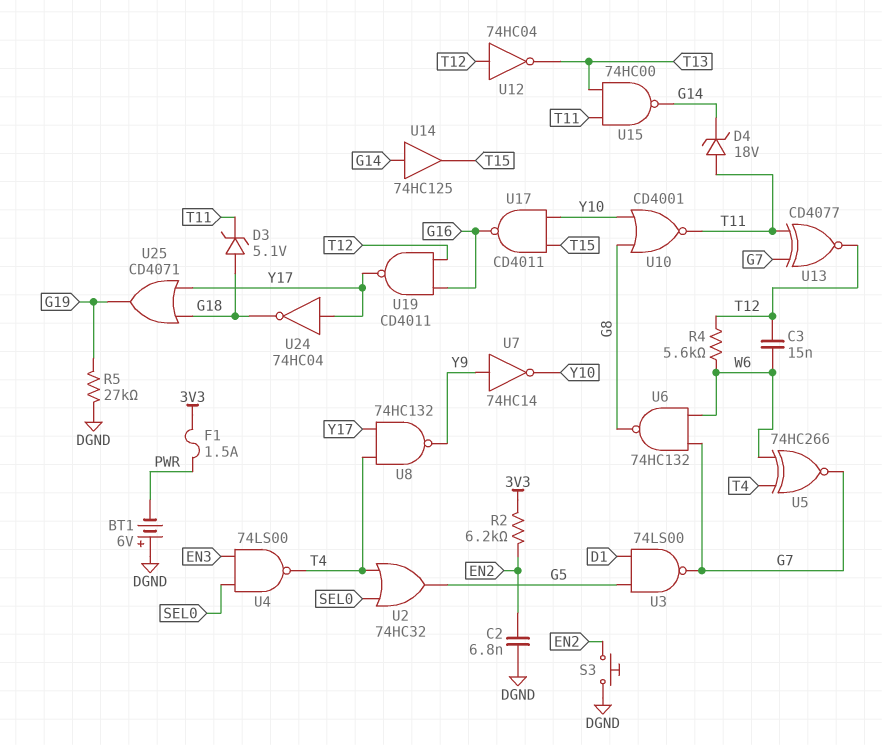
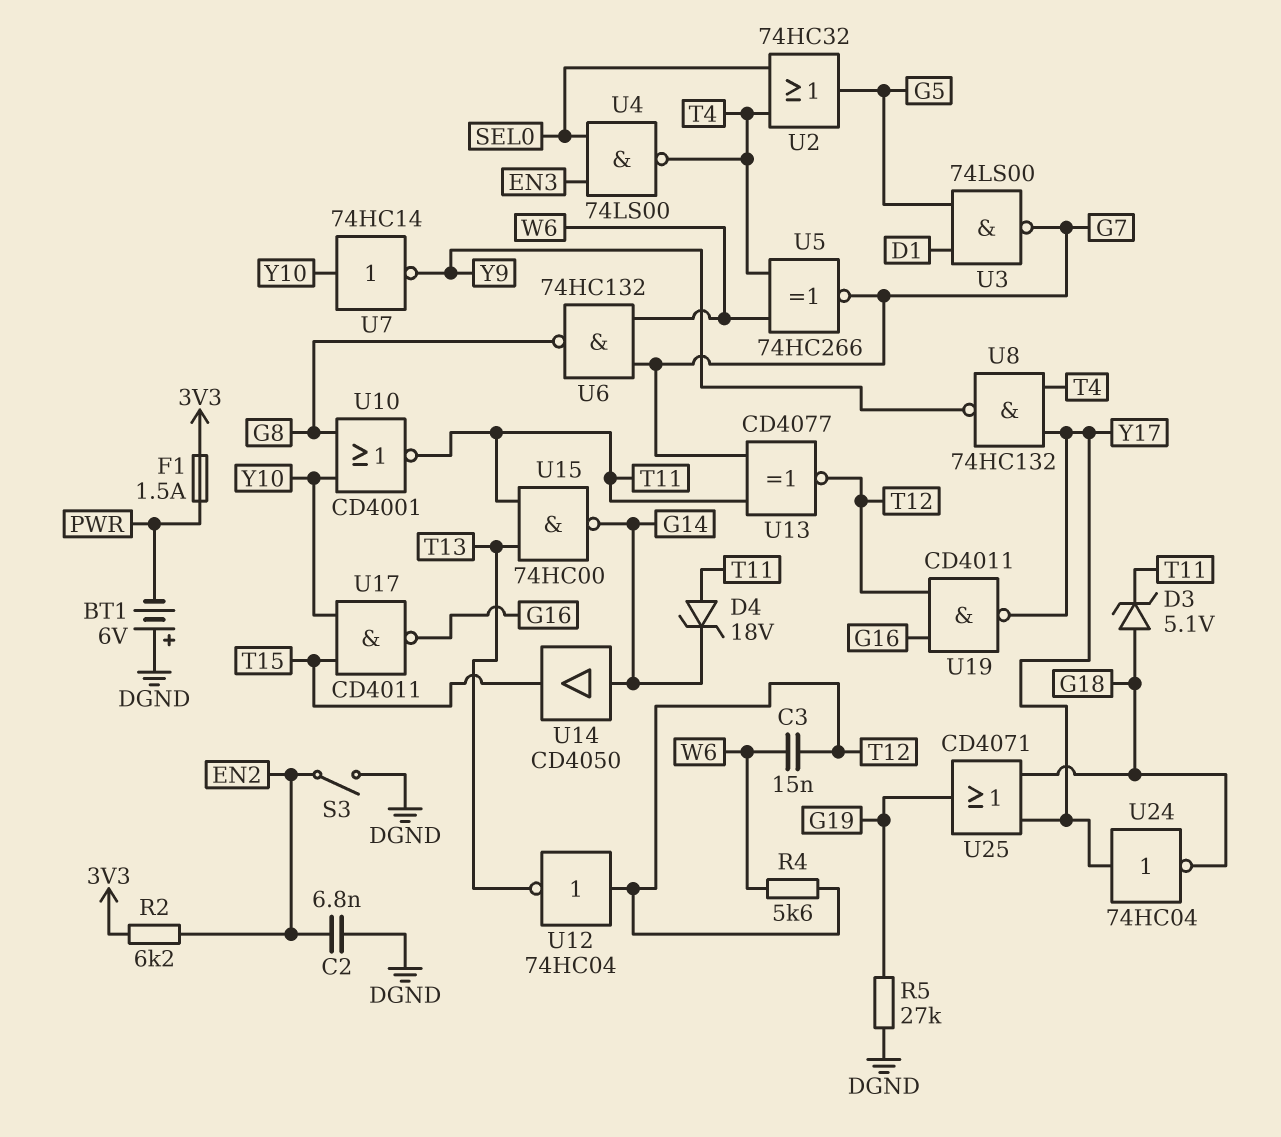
S3: button (DGND, EN2) -> switch (DGND, EN2)
U7: NOT 74HC14 (in Y9, out Y10) -> NOT 74HC14 (in Y10, out Y9)
U14: buffer 74HC125 (in G14, out T15) -> buffer CD4050 (in G14, out T15)

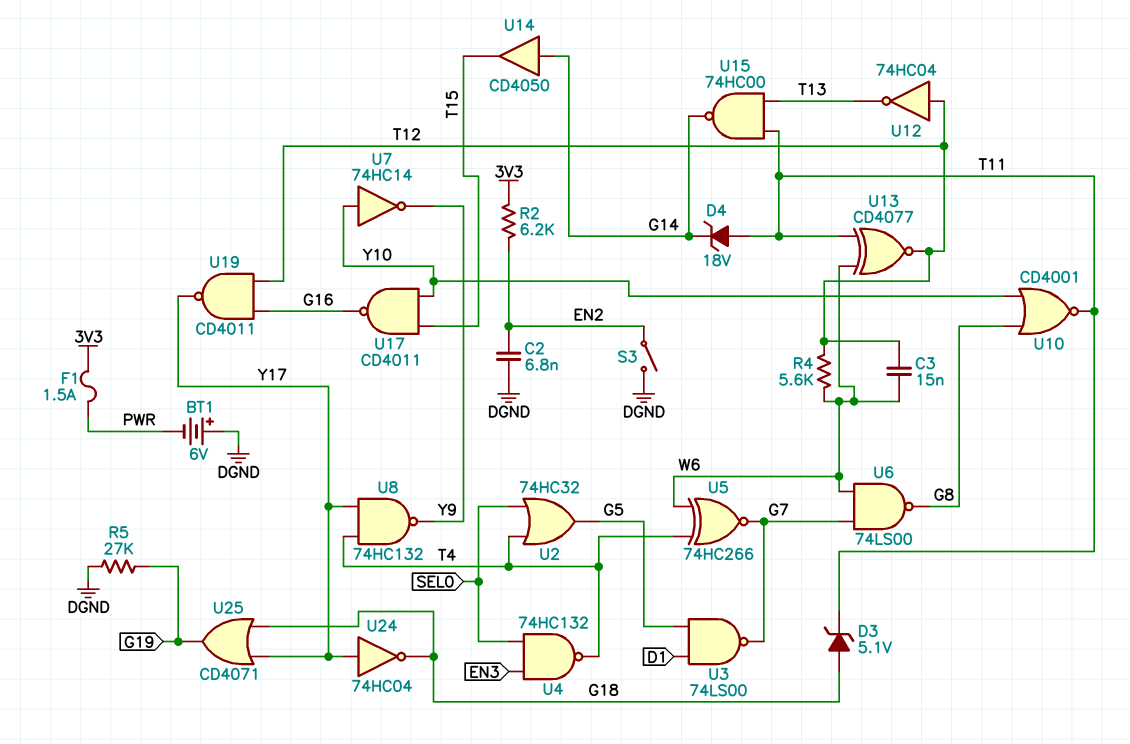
U4: NAND 74LS00 (in EN3, in SEL0, out T4) -> NAND 74HC132 (in EN3, in SEL0, out T4)
U6: NAND 74HC132 (in G7, in W6, out G8) -> NAND 74LS00 (in G7, in W6, out G8)
U13: XNOR CD4077 (in G7, in T11, out T12) -> XNOR CD4077 (in T11, in W6, out T12)

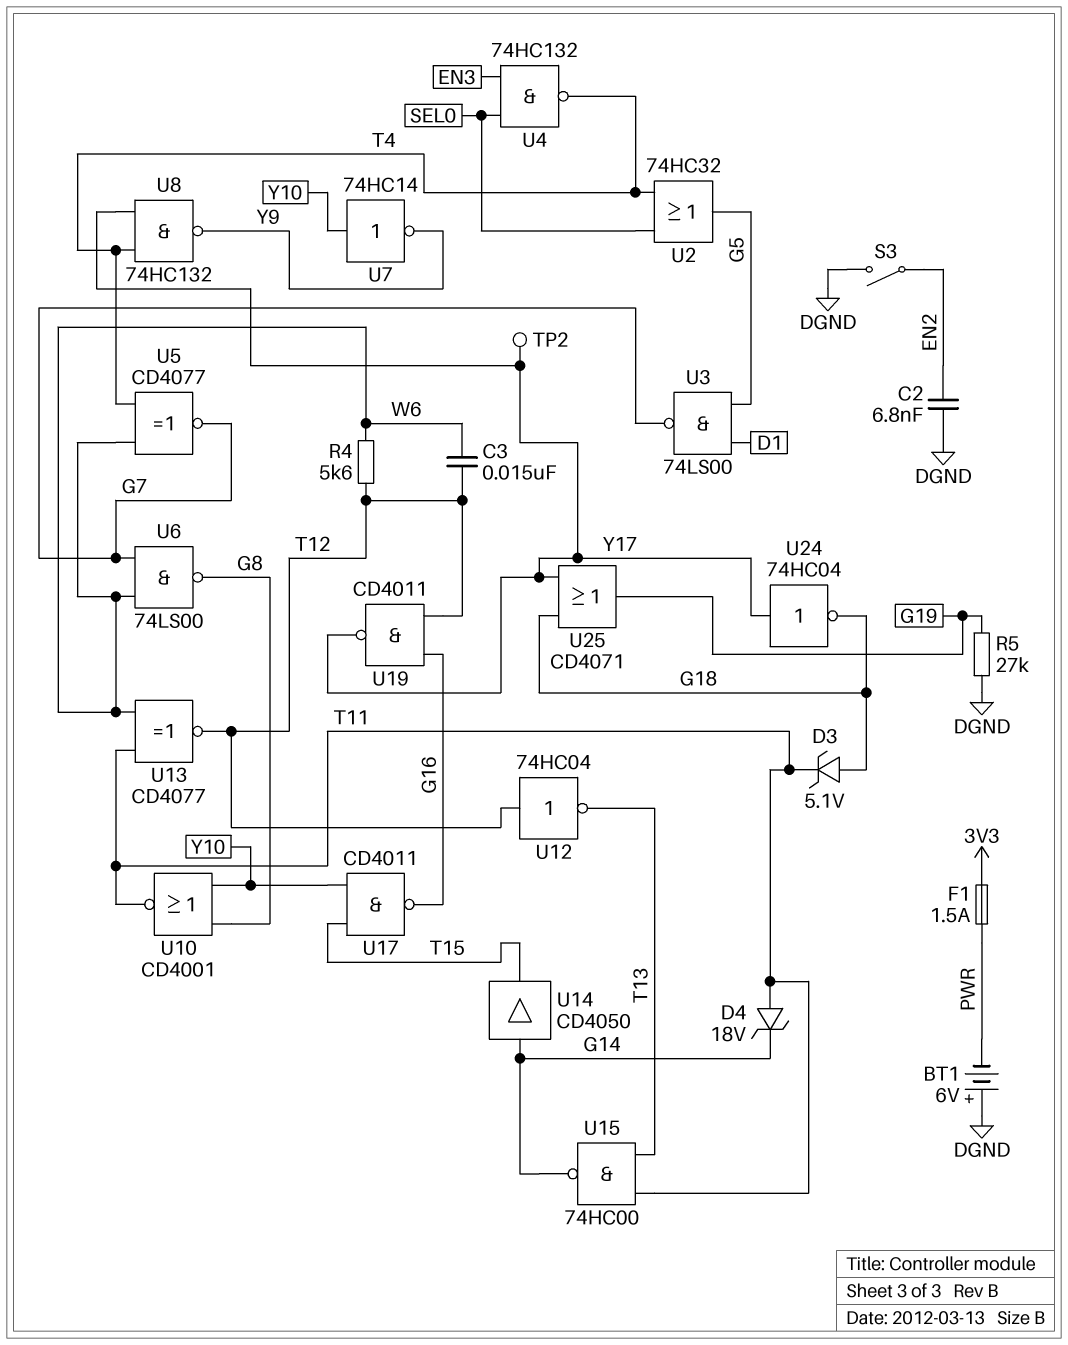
R2: 6.2k (3V3, EN2) -> none
TP2: none -> test point (Y17)
U5: XNOR 74HC266 (in T4, in W6, out G7) -> XNOR CD4077 (in T4, in W6, out G7)

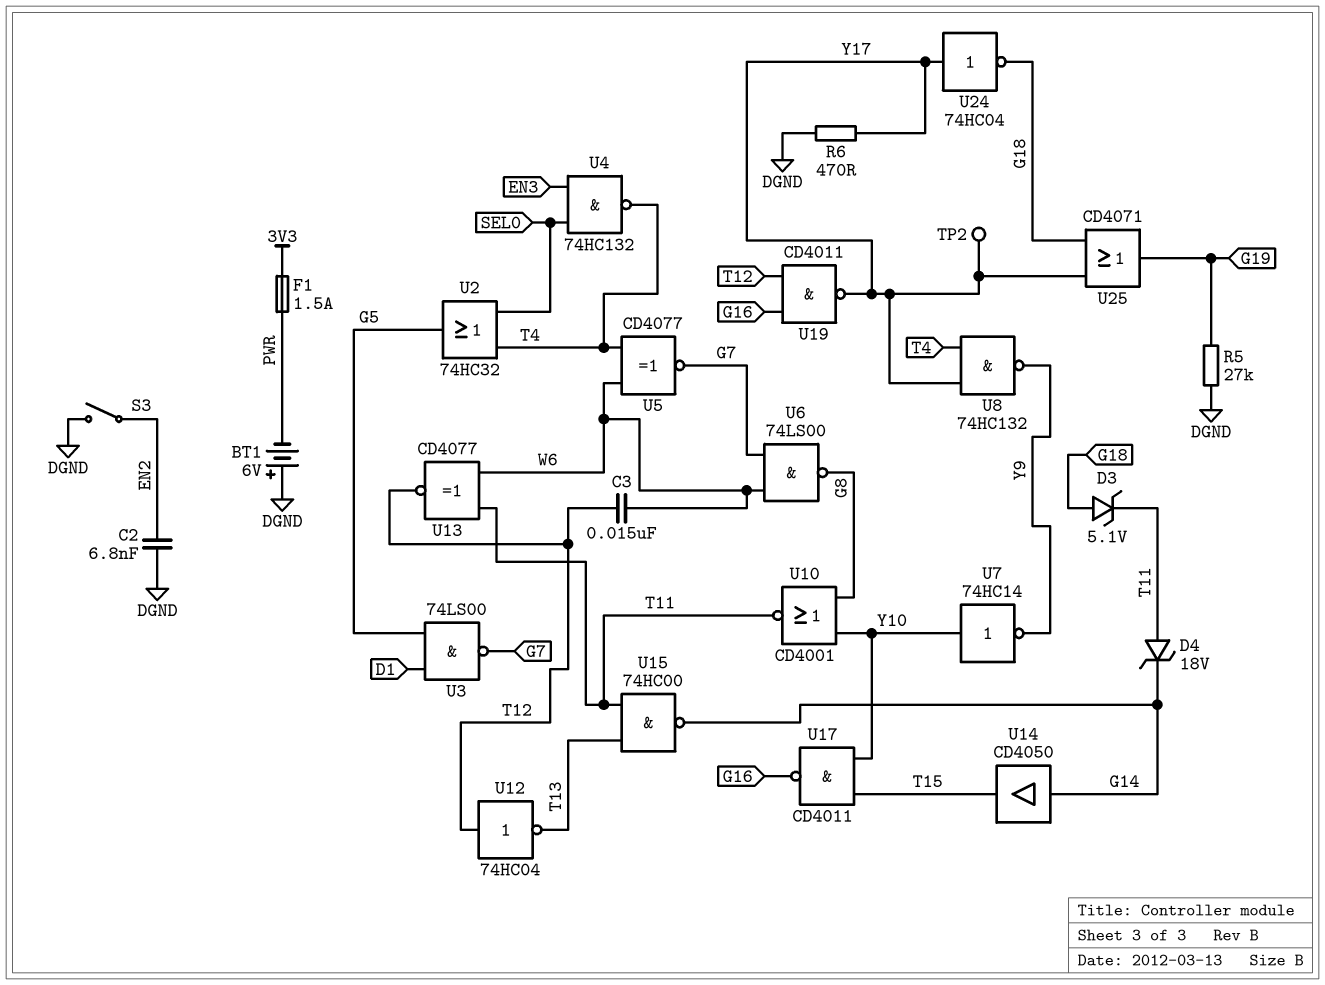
R4: 5.6k (T12, W6) -> none
R6: none -> 470 (DGND, Y17)

